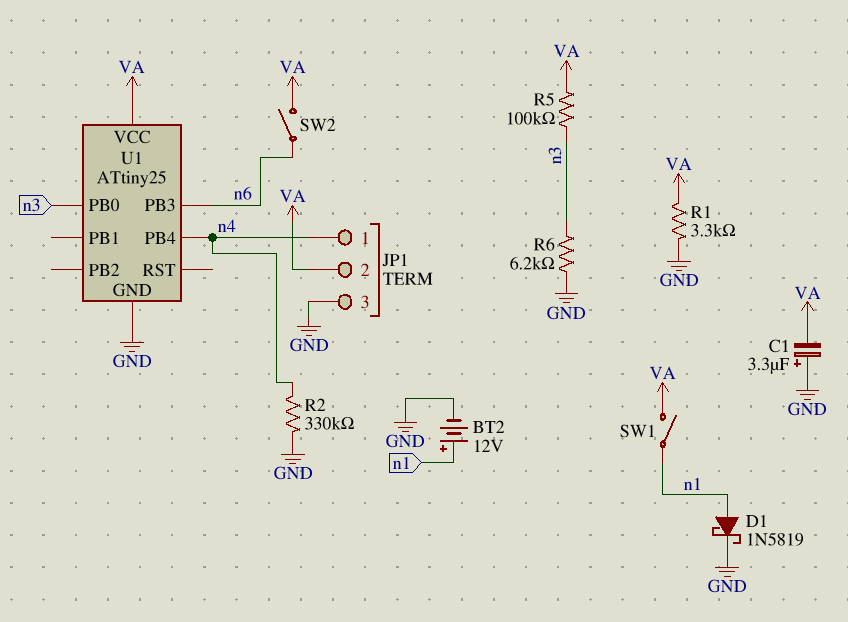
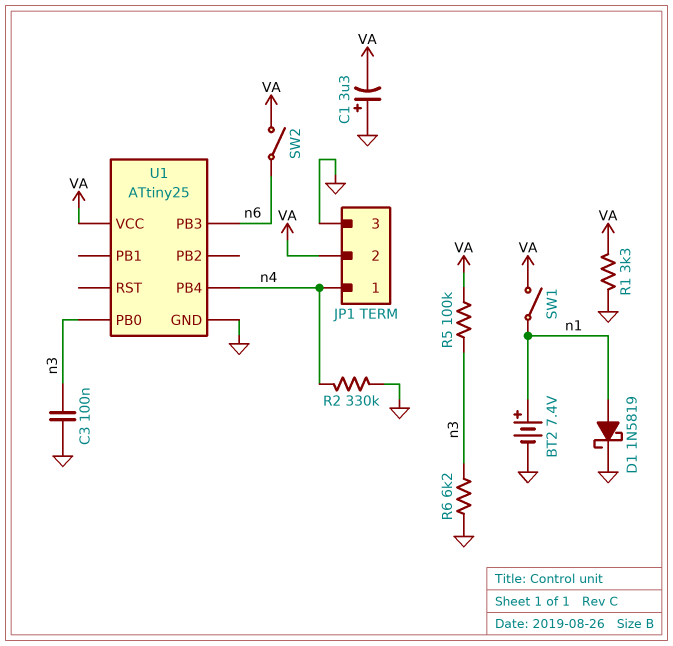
BT2: 12V (plus n1, minus GND) -> 7.4V (plus n1, minus GND)
C3: none -> 100nF (GND, n3)

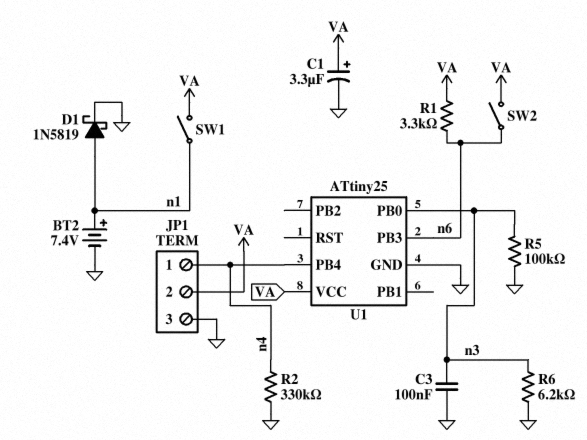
C1: 3.3uF (plus GND, minus VA) -> 3.3uF (plus VA, minus GND)
R1: 3.3k (GND, VA) -> 3.3k (VA, n6)
R5: 100k (VA, n3) -> 100k (GND, n3)

